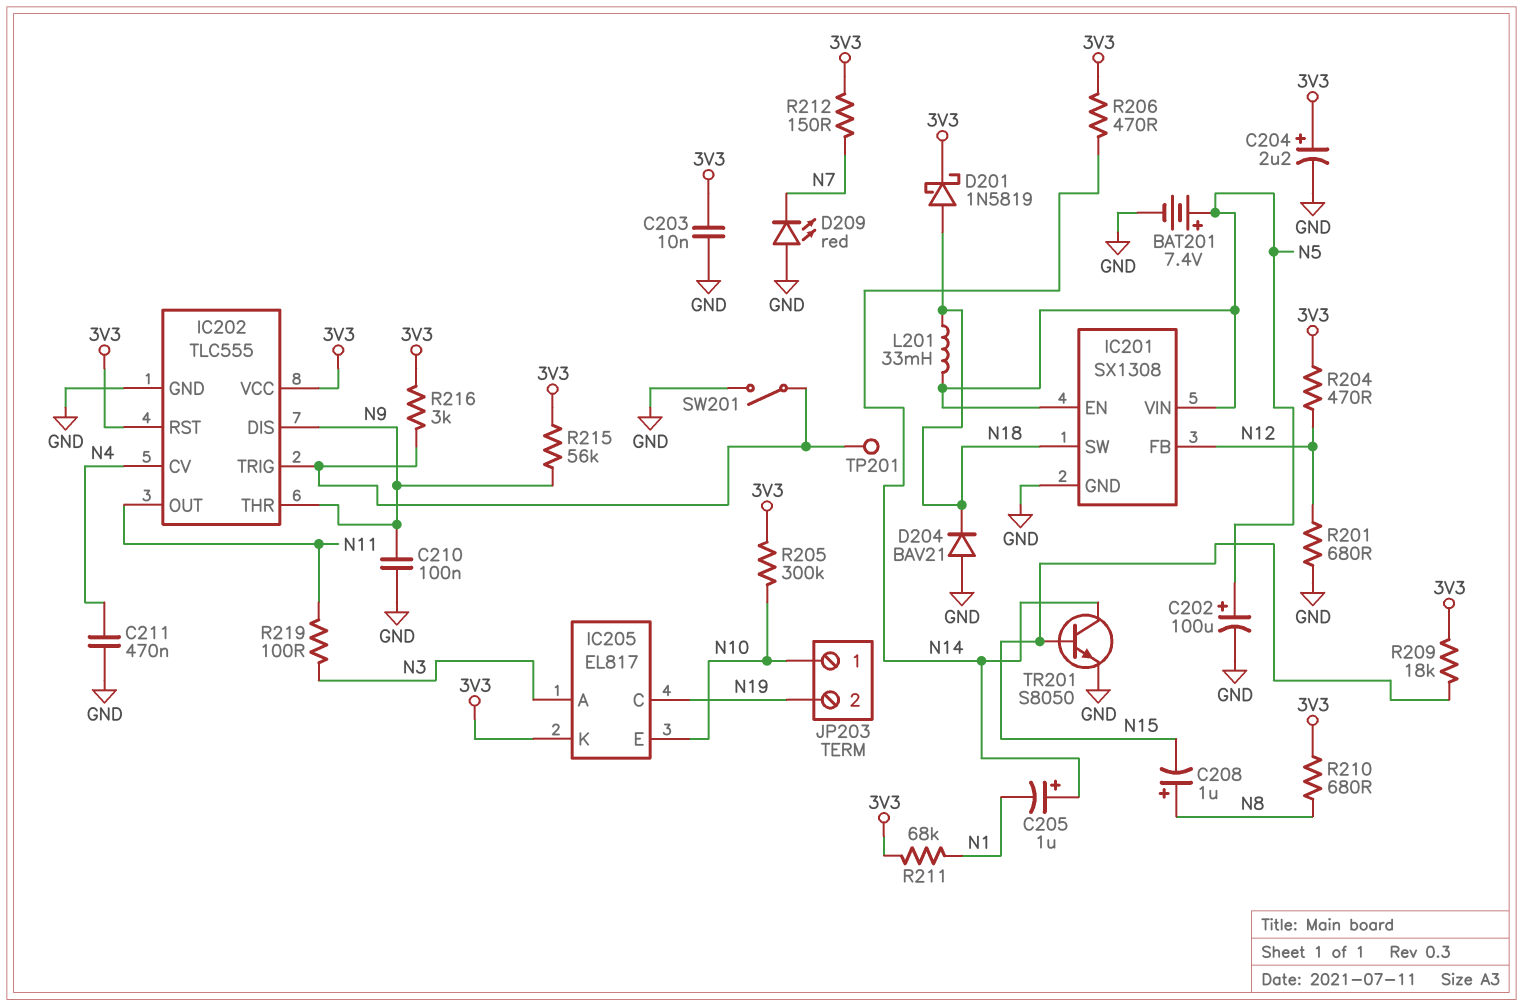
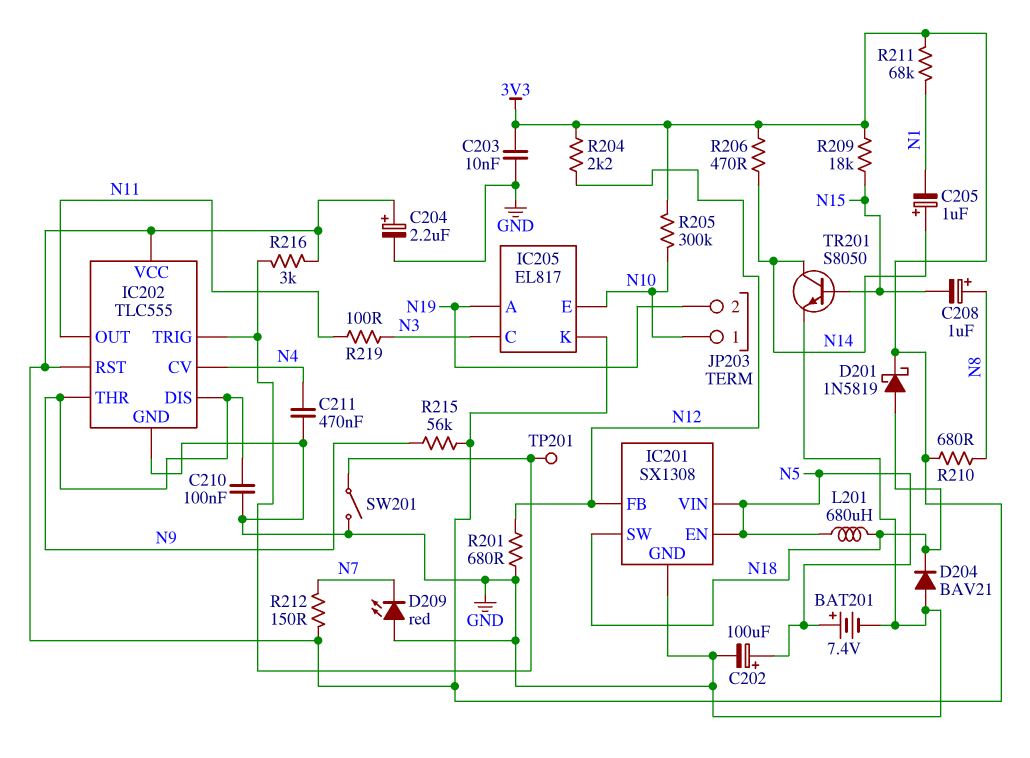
IC205 pin A: N3 -> N19
IC205 pin C: N19 -> N3
L201: 33mH (N5, N18) -> 680uH (N5, N18)
R204: 470 (3V3, N12) -> 2.2k (3V3, N12)

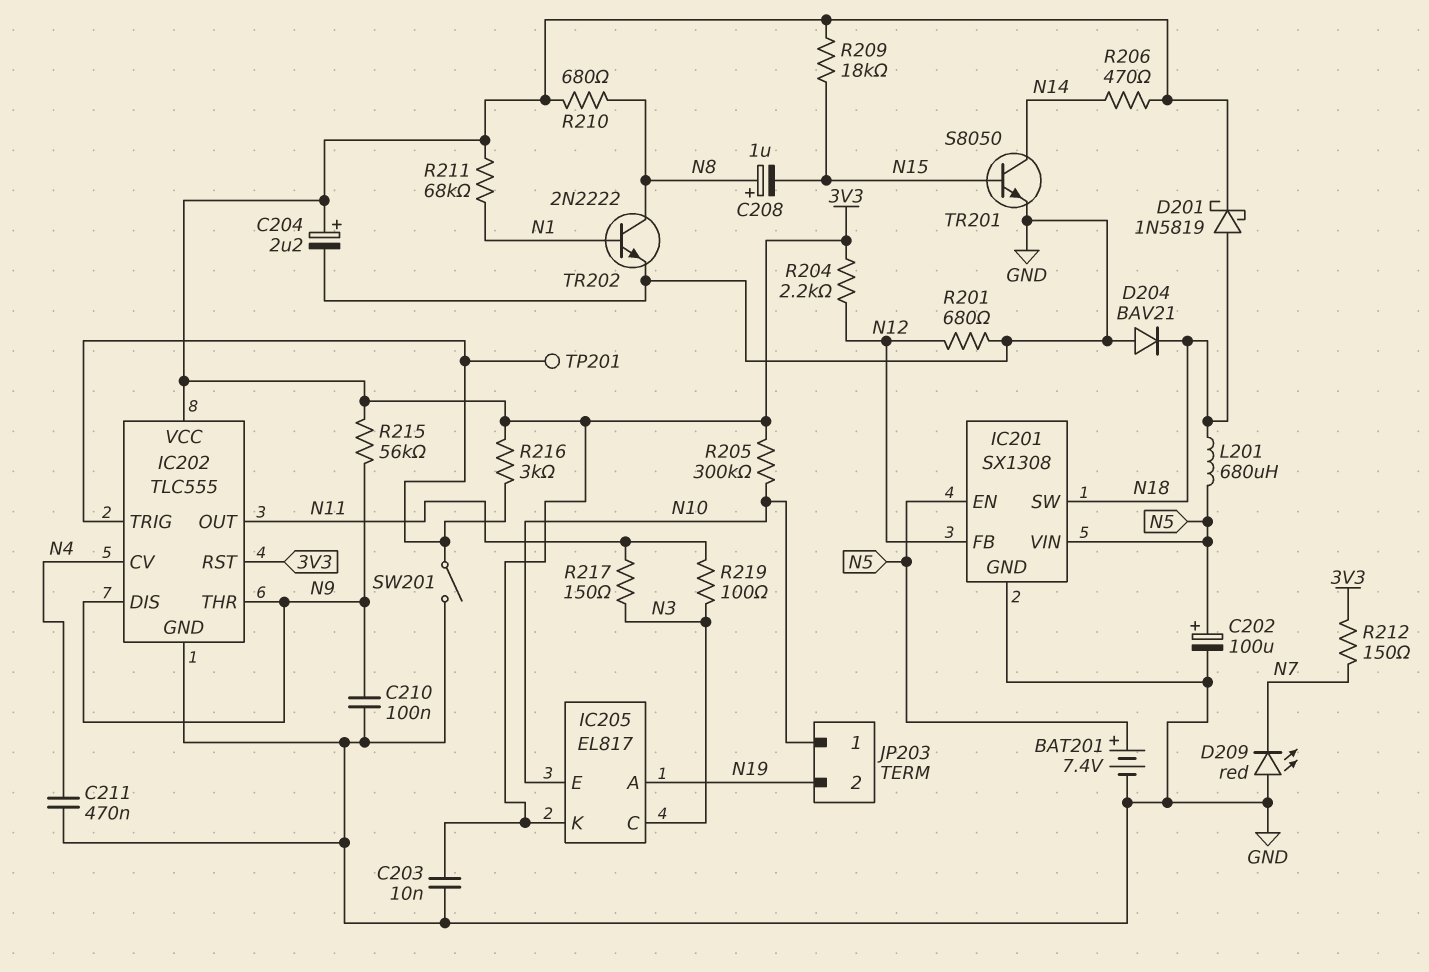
C205: 1uF (plus N14, minus N1) -> none
R217: none -> 150 (N3, N11)
TR202: none -> NPN 2N2222 (B N1, C N8, E GND)

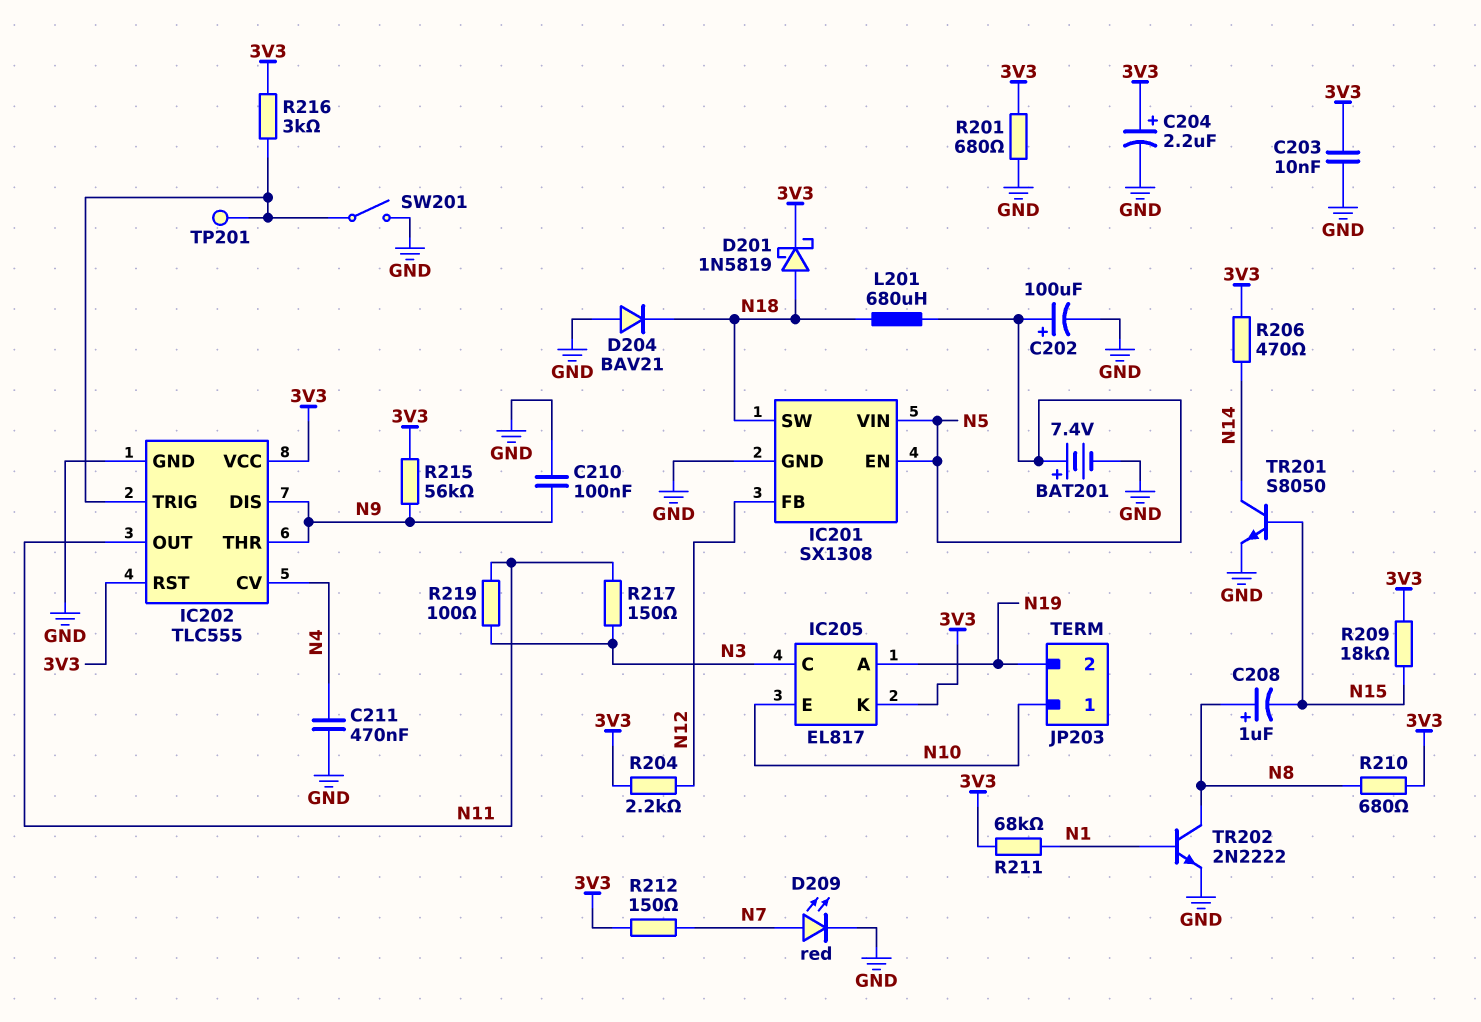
D209: LED red (A GND, K N7) -> LED red (A N7, K GND)
R201: 680 (GND, N12) -> 680 (3V3, GND)
R205: 300k (3V3, N10) -> none

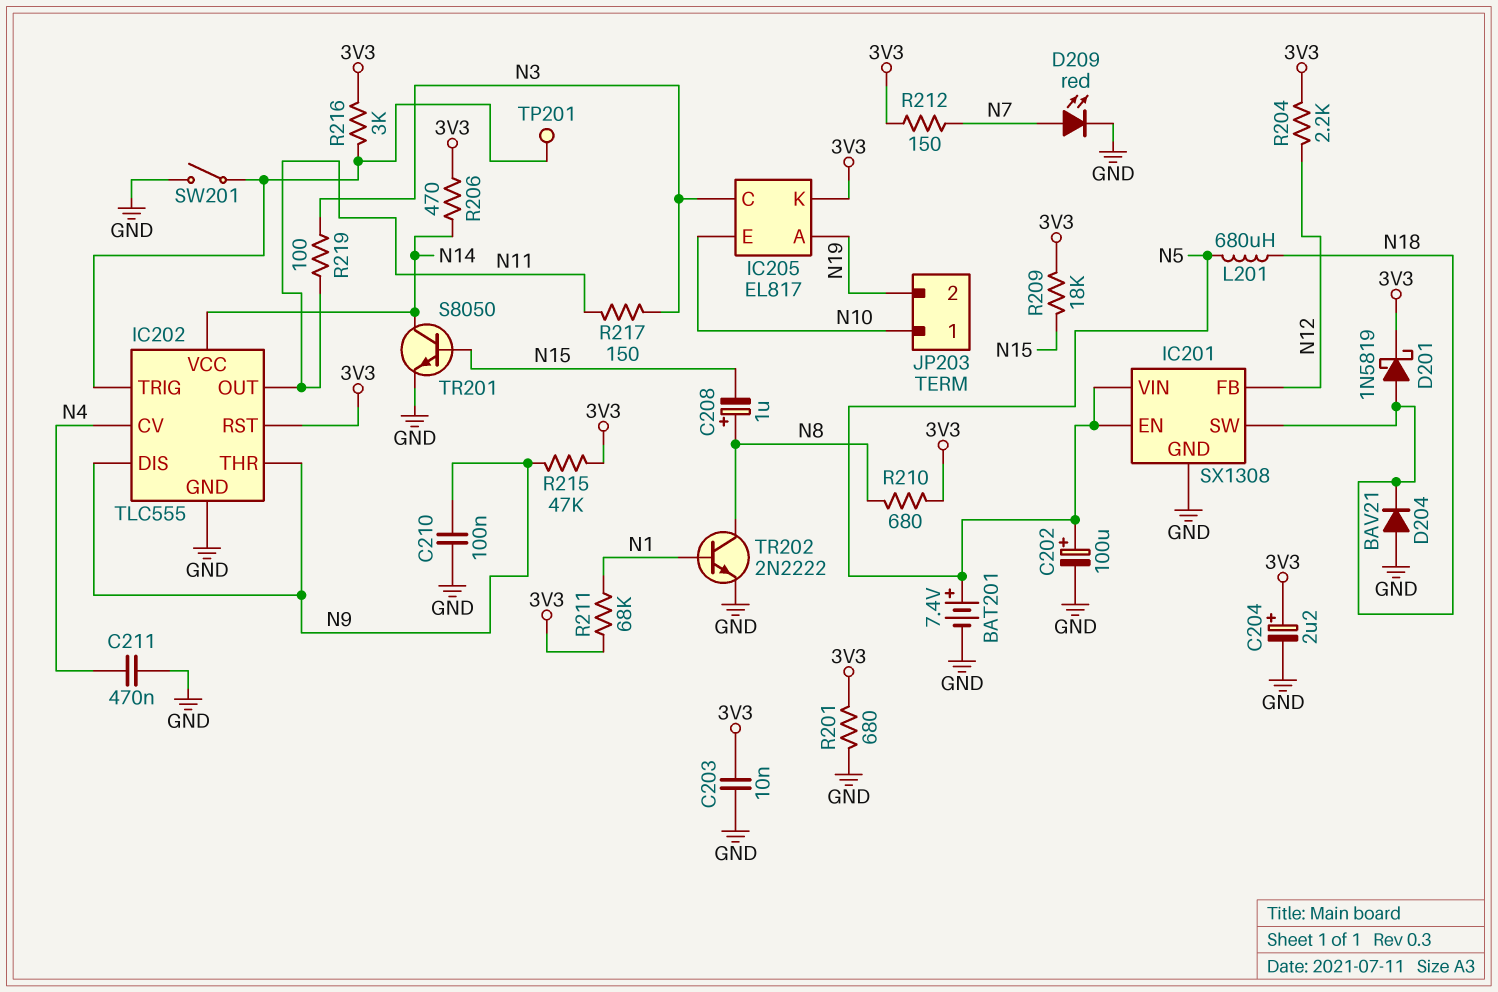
IC202 pin VCC: 3V3 -> N14
R215: 56k (3V3, N9) -> 47k (3V3, N9)

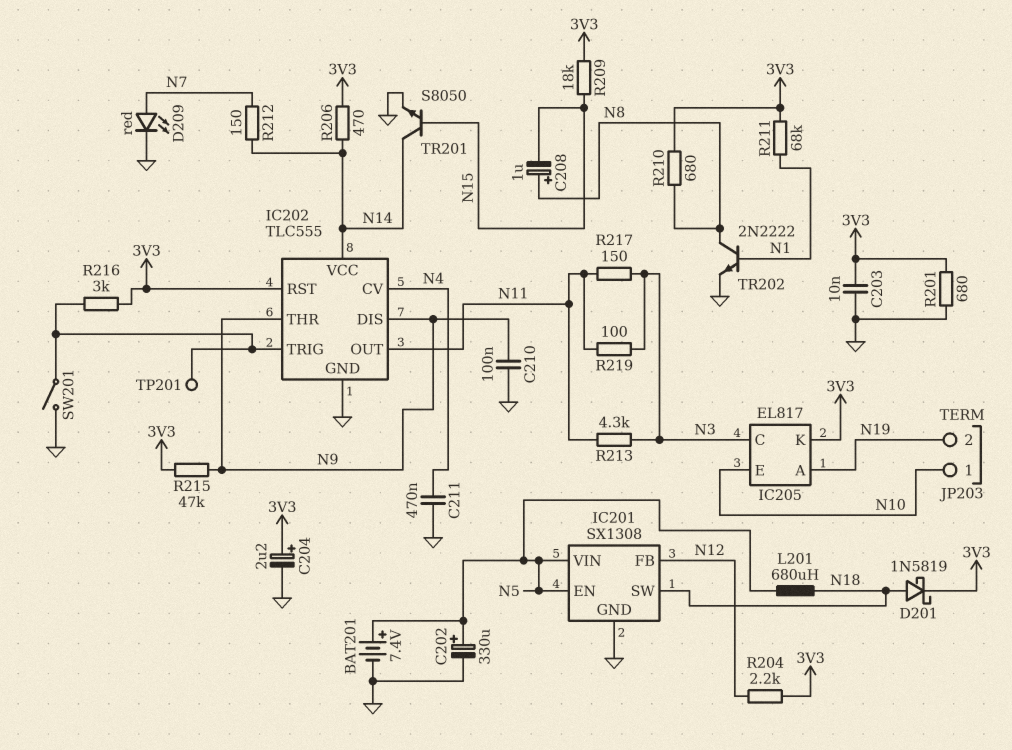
C202: 100uF (plus N5, minus GND) -> 330uF (plus N5, minus GND)
D204: diode BAV21 (A GND, K N18) -> none
R212: 150 (3V3, N7) -> 150 (N7, N14)
R213: none -> 4.3k (N3, N11)

